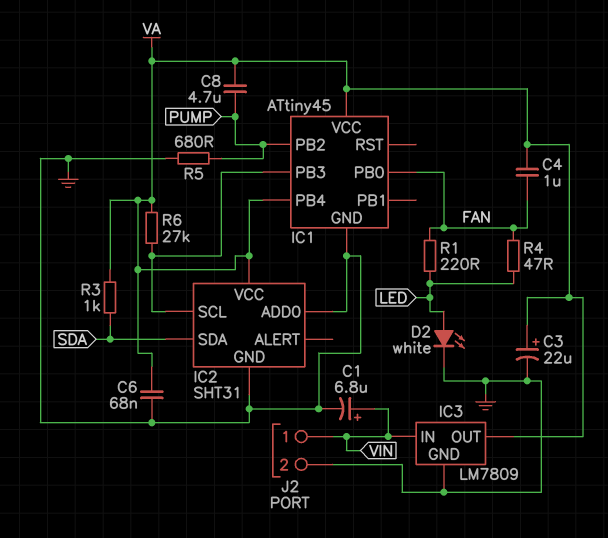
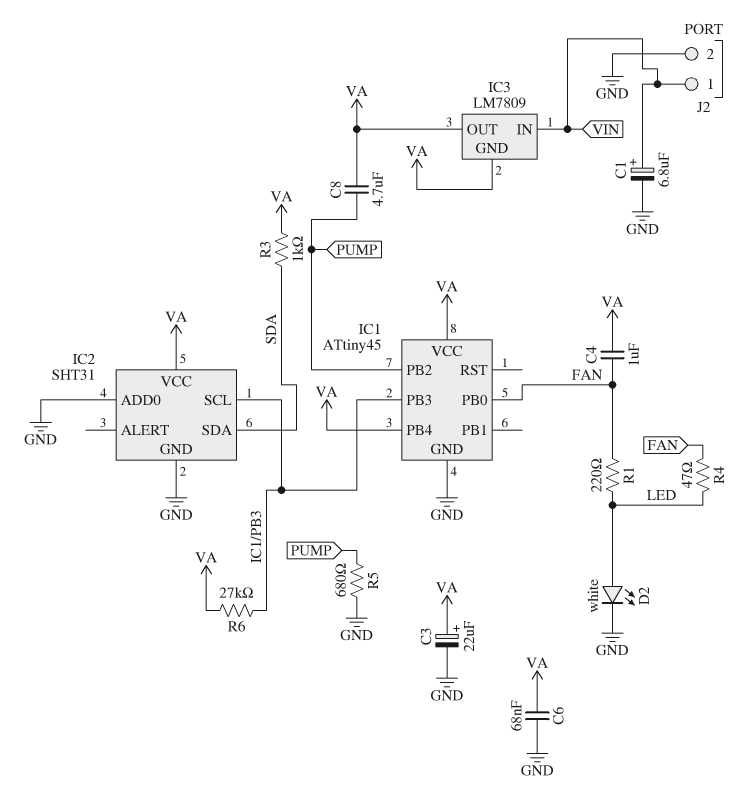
IC3 pin GND: GND -> VA

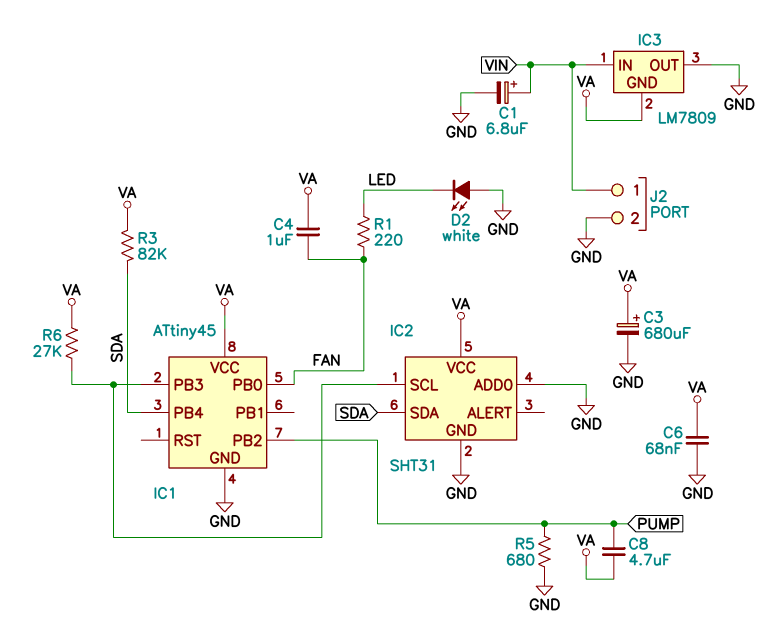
C3: 22uF (plus VA, minus GND) -> 680uF (plus VA, minus GND)
D2: LED white (A LED, K GND) -> LED white (A GND, K LED)
IC1 pin PB4: VA -> SDA
IC3 pin OUT: VA -> GND
R3: 1k (SDA, VA) -> 82k (SDA, VA)
R4: 47 (FAN, LED) -> none

